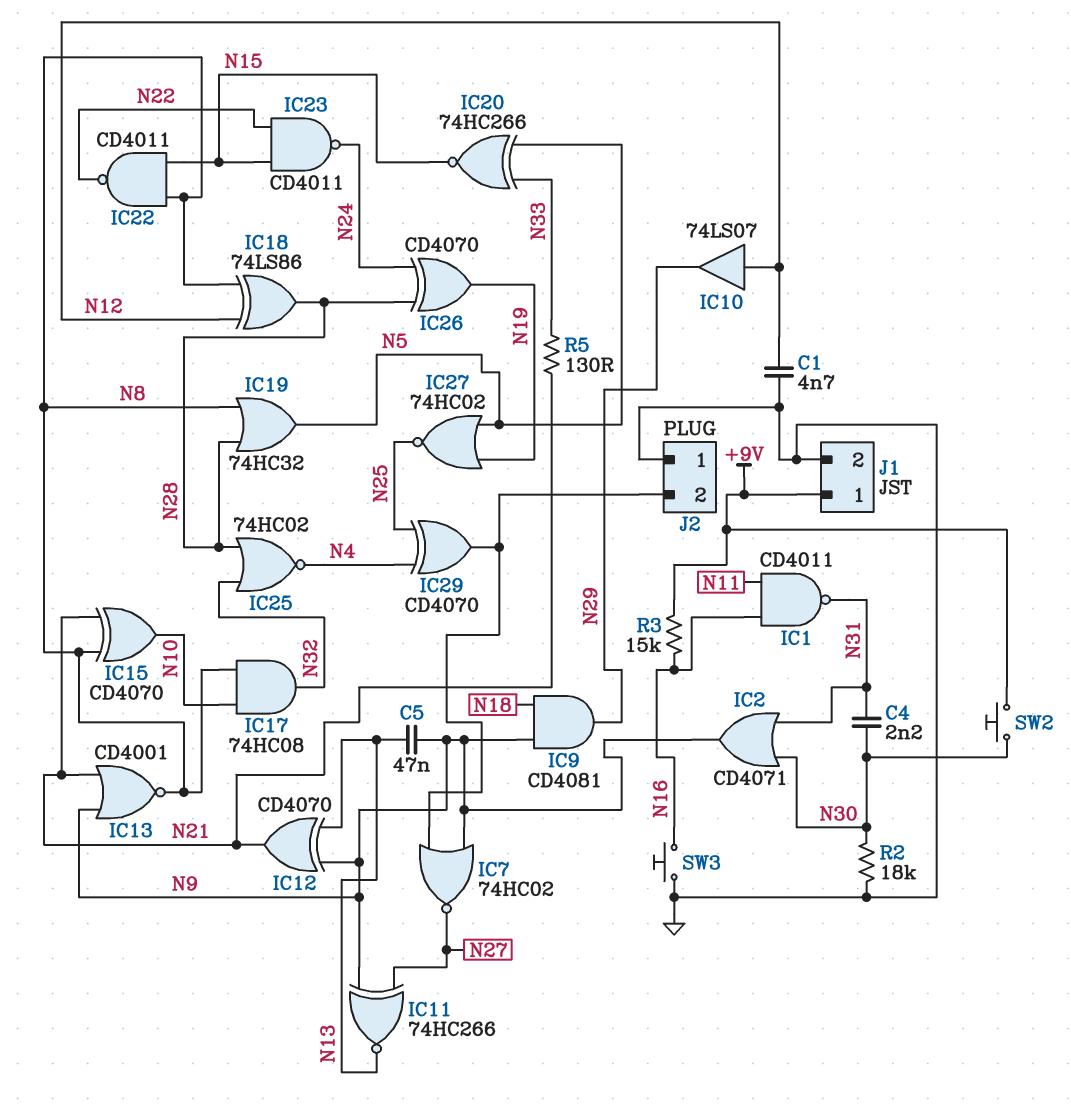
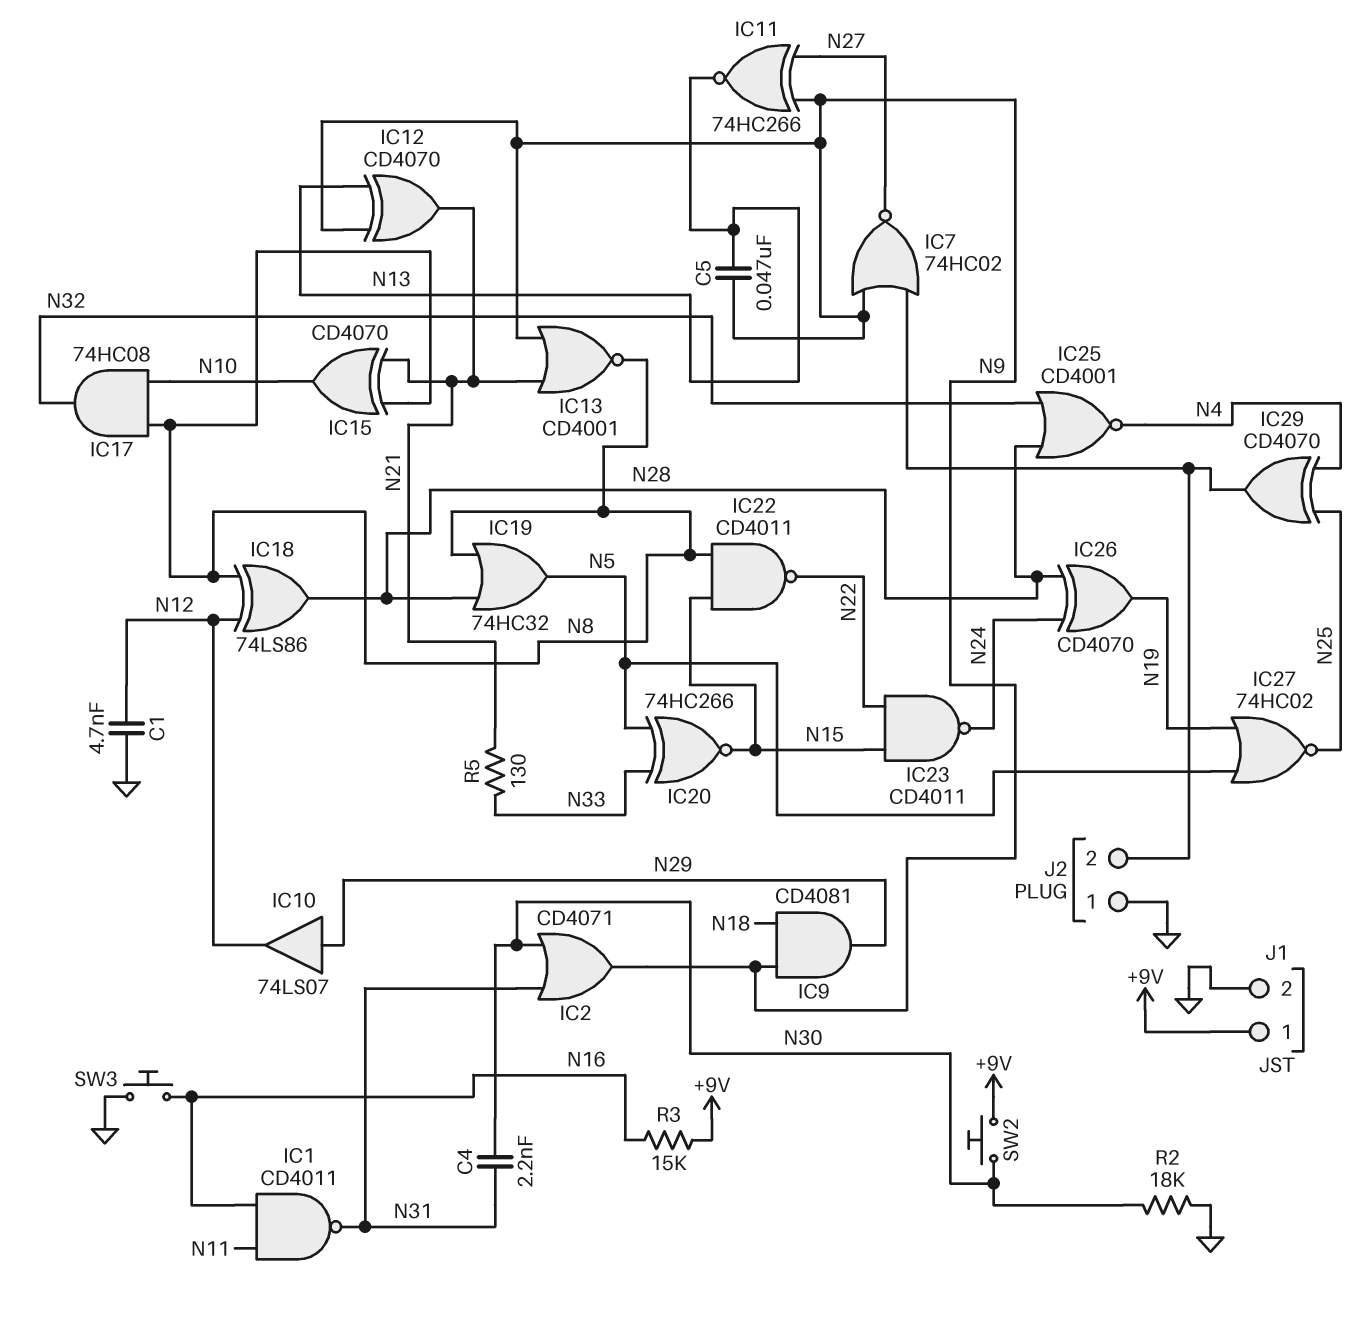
IC10: buffer 74LS07 (in N12, out N29) -> buffer 74LS07 (in N29, out N12)
IC25: NOR 74HC02 (in N28, in N32, out N4) -> NOR CD4001 (in N28, in N32, out N4)

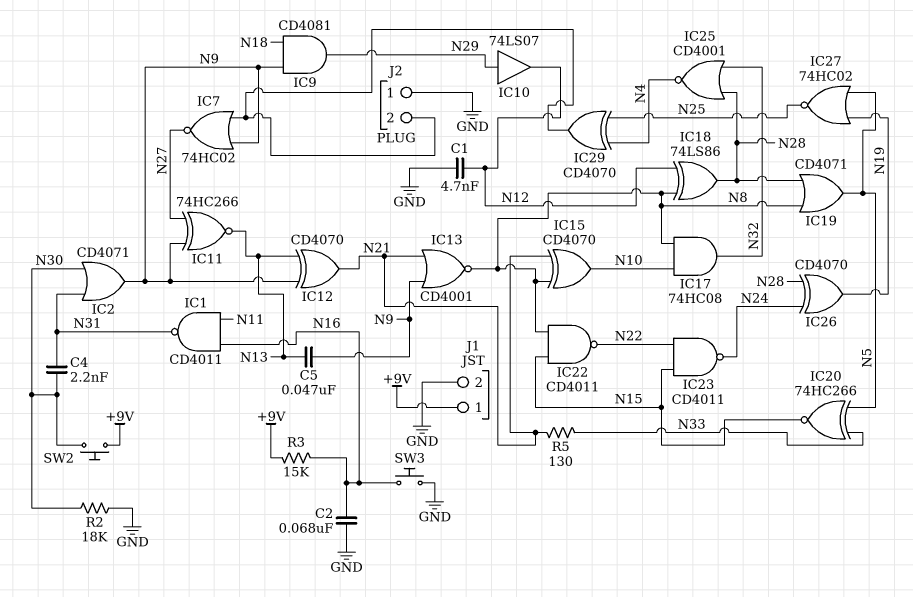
C2: none -> 68nF (GND, N16)
IC19: OR 74HC32 (in N8, in N28, out N5) -> OR CD4071 (in N8, in N28, out N5)

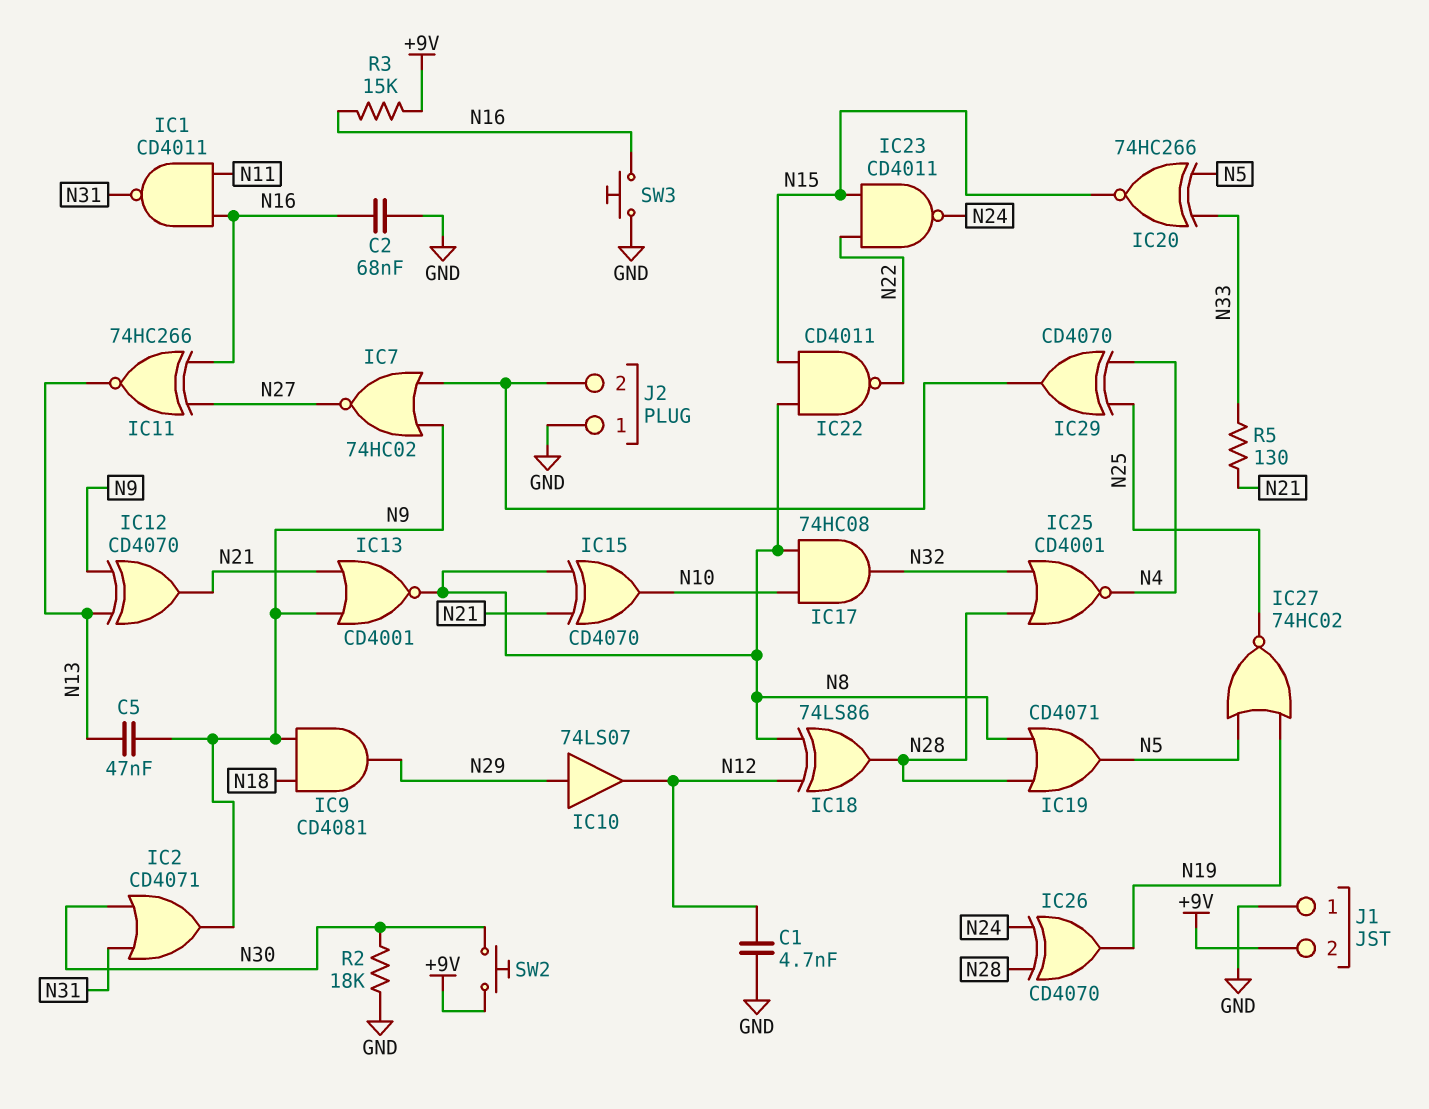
C4: 2.2nF (N30, N31) -> none
IC11: XNOR 74HC266 (in N9, in N27, out N13) -> XNOR 74HC266 (in N16, in N27, out N13)
J1 pin 1: +9V -> GND
J1 pin 2: GND -> +9V

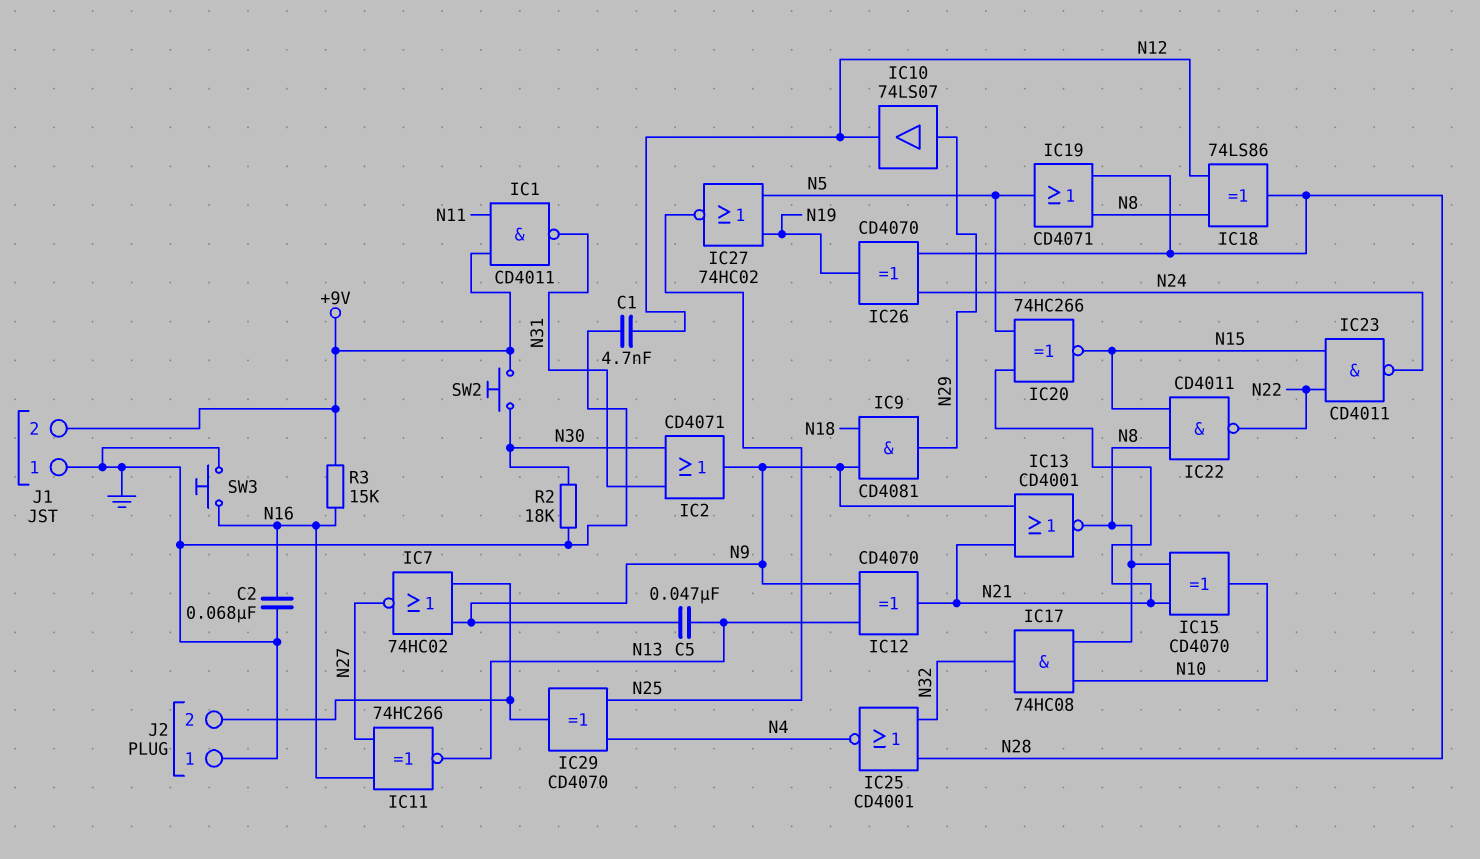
IC1: NAND CD4011 (in N11, in N16, out N31) -> NAND CD4011 (in +9V, in N11, out N31)
IC20: XNOR 74HC266 (in N5, in N33, out N15) -> XNOR 74HC266 (in N5, in N21, out N15)
R5: 130 (N21, N33) -> none

